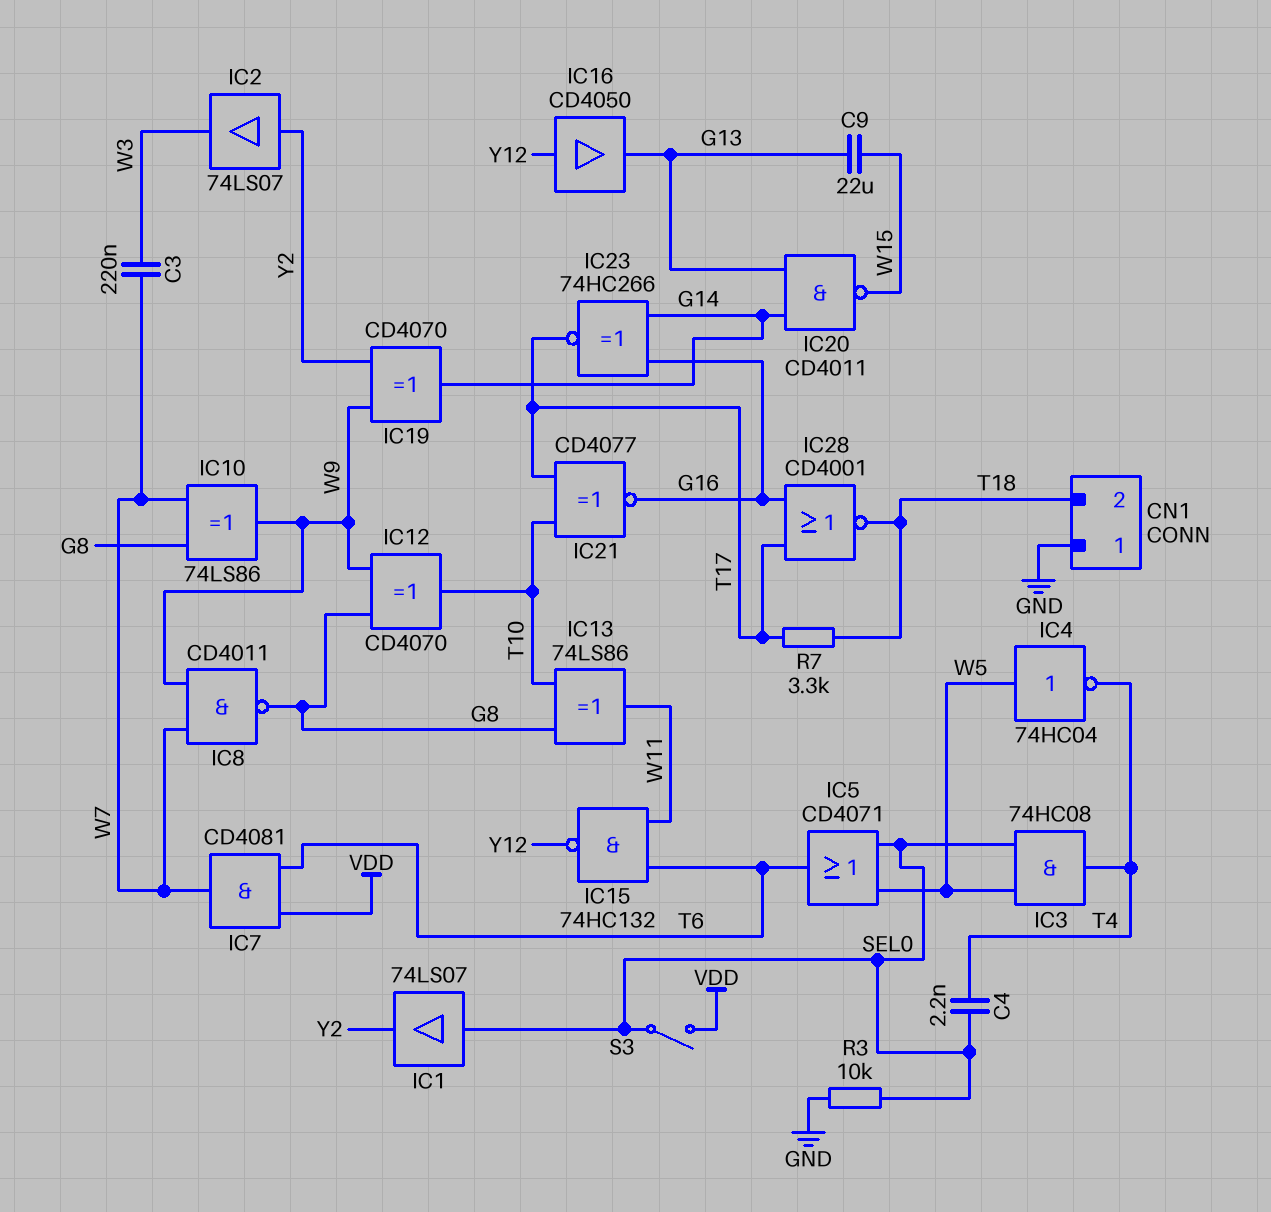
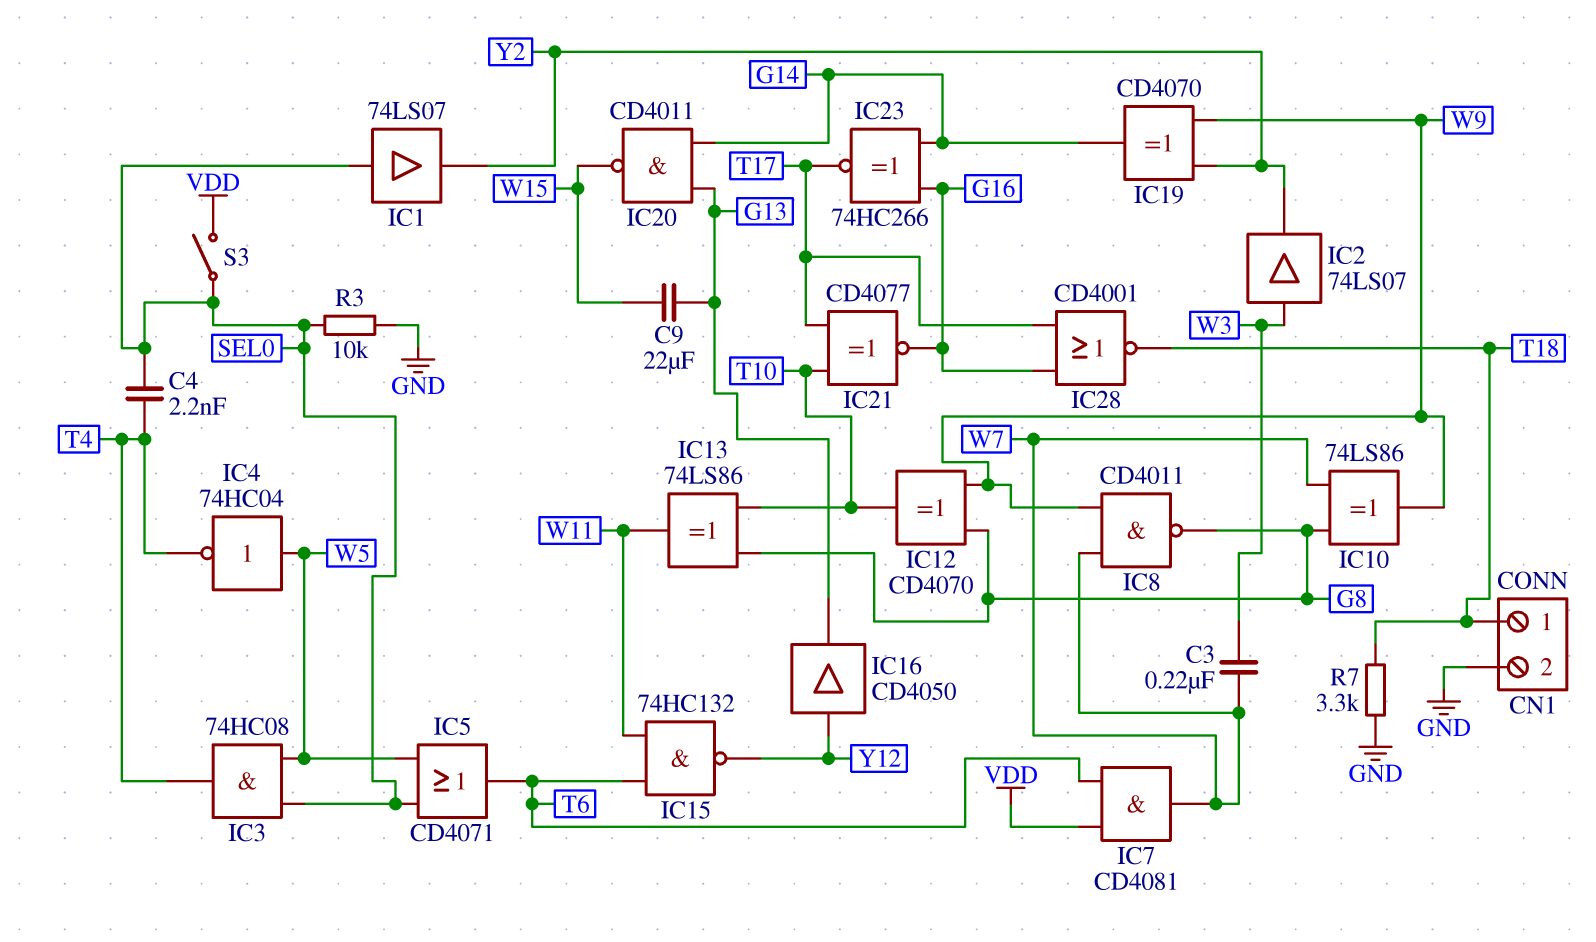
CN1 pin 1: GND -> T18
CN1 pin 2: T18 -> GND
IC2: buffer 74LS07 (in Y2, out W3) -> buffer 74LS07 (in W3, out Y2)
R7: 3.3k (T17, T18) -> 3.3k (GND, T18)

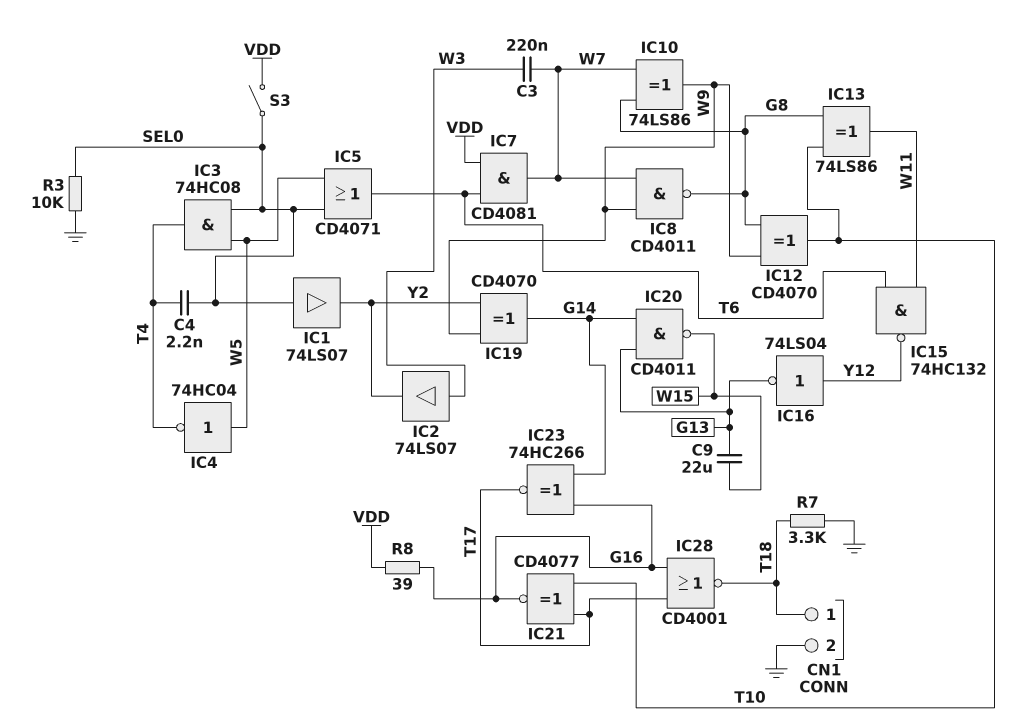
IC16: buffer CD4050 (in Y12, out G13) -> NOT 74LS04 (in Y12, out G13)
R8: none -> 39 (G16, VDD)

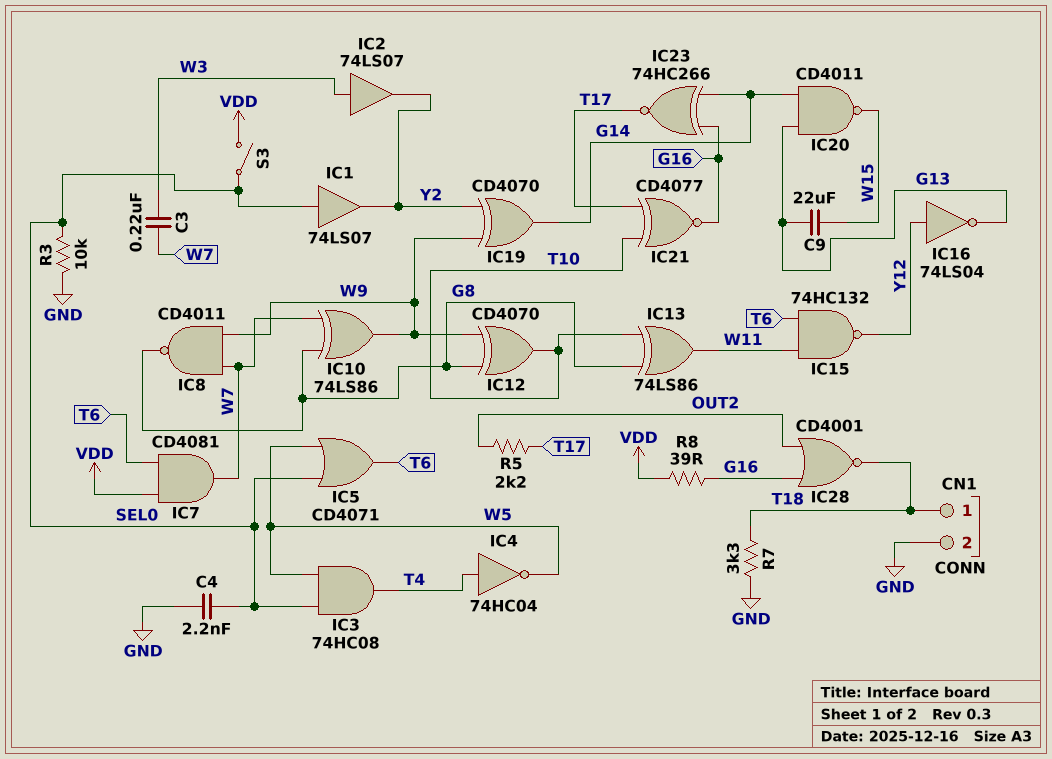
C4: 2.2nF (SEL0, T4) -> 2.2nF (GND, SEL0)
IC4: NOT 74HC04 (in W5, out T4) -> NOT 74HC04 (in T4, out W5)
IC28: NOR CD4001 (in G16, in T17, out T18) -> NOR CD4001 (in G16, in OUT2, out T18)
R5: none -> 2.2k (OUT2, T17)

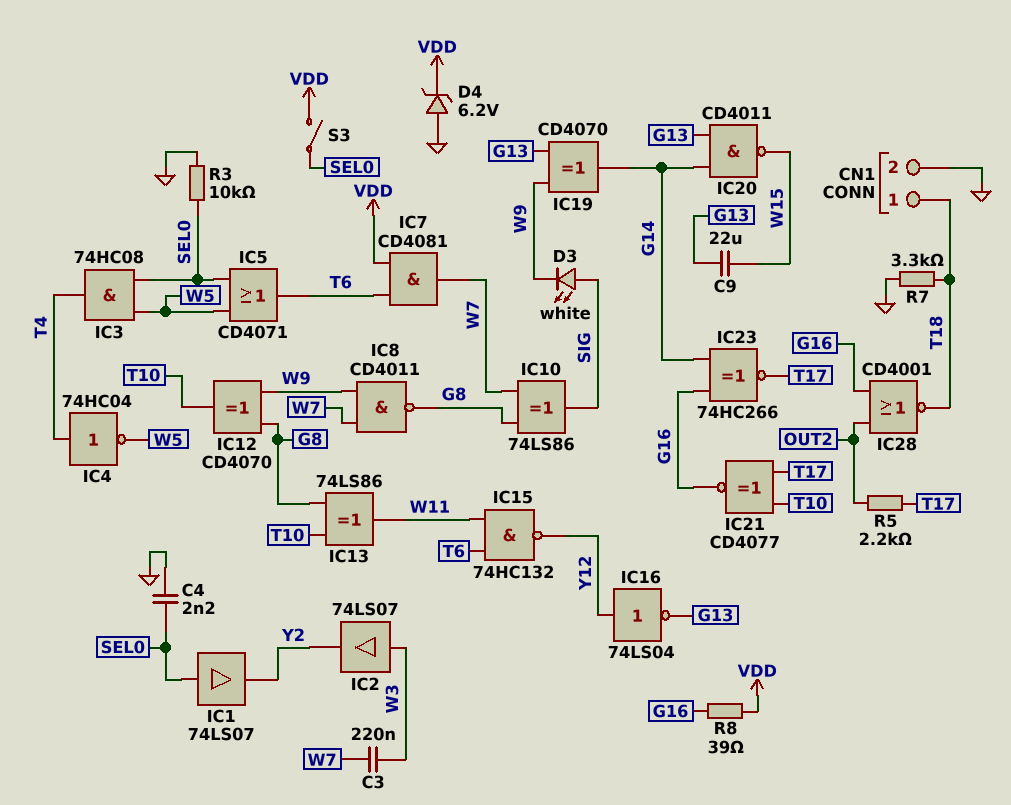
D3: none -> LED white (A SIG, K W9)
D4: none -> zener 6.2V (A GND, K VDD)
IC10: XOR 74LS86 (in G8, in W7, out W9) -> XOR 74LS86 (in G8, in W7, out SIG)
IC19: XOR CD4070 (in W9, in Y2, out G14) -> XOR CD4070 (in G13, in W9, out G14)

